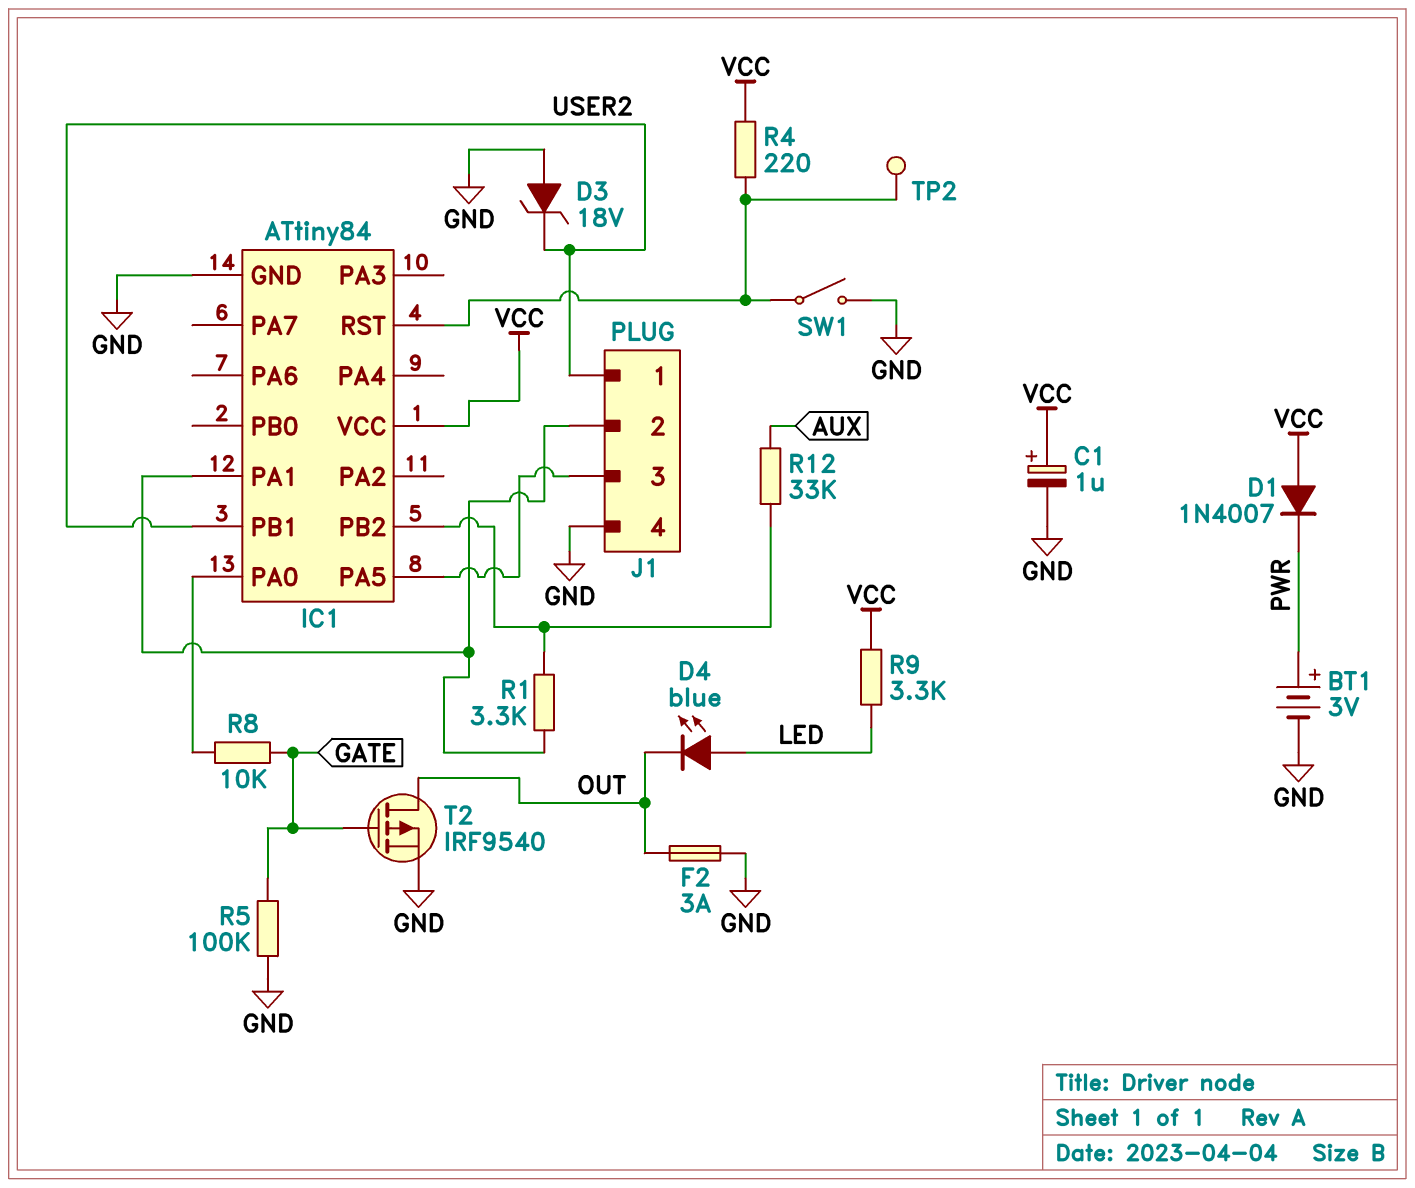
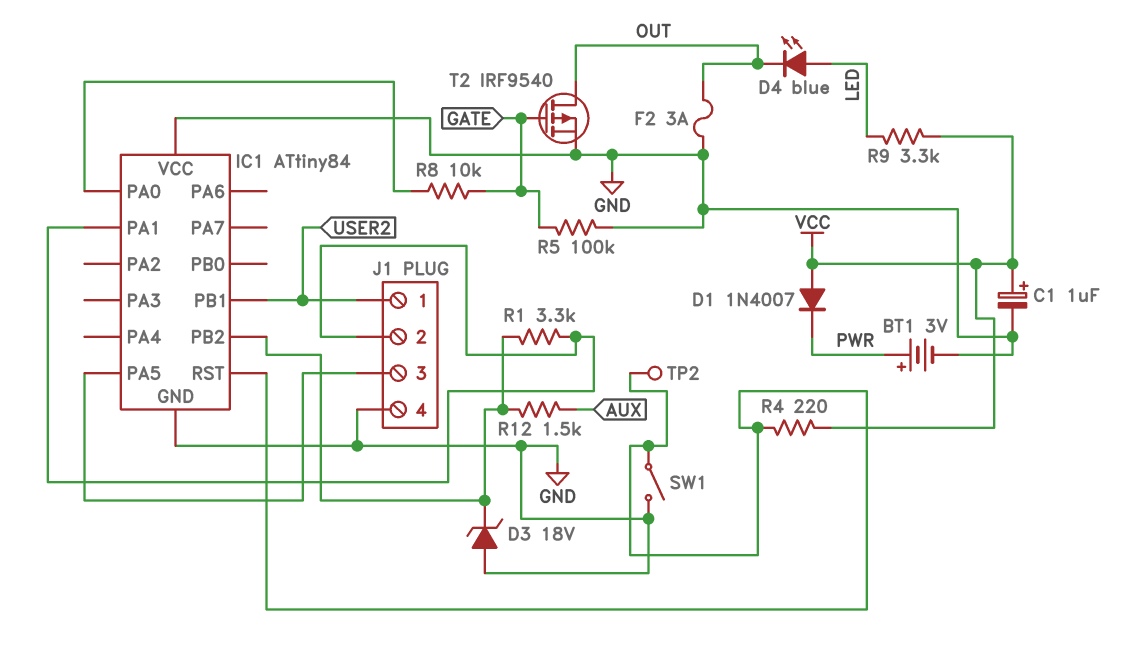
D3: zener 18V (A GND, K USER2) -> zener 18V (A GND, K IC1/PB2)
IC1 pin VCC: VCC -> GND
R12: 33k (AUX, IC1/PB2) -> 1.5k (AUX, IC1/PB2)

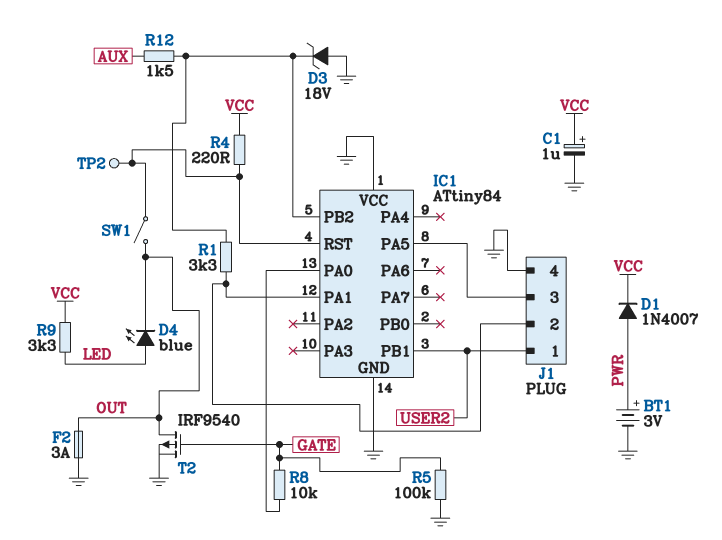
D1: diode 1N4007 (A VCC, K PWR) -> diode 1N4007 (A PWR, K VCC)
SW1: switch (GND, IC1/RST) -> switch (IC1/RST, OUT)

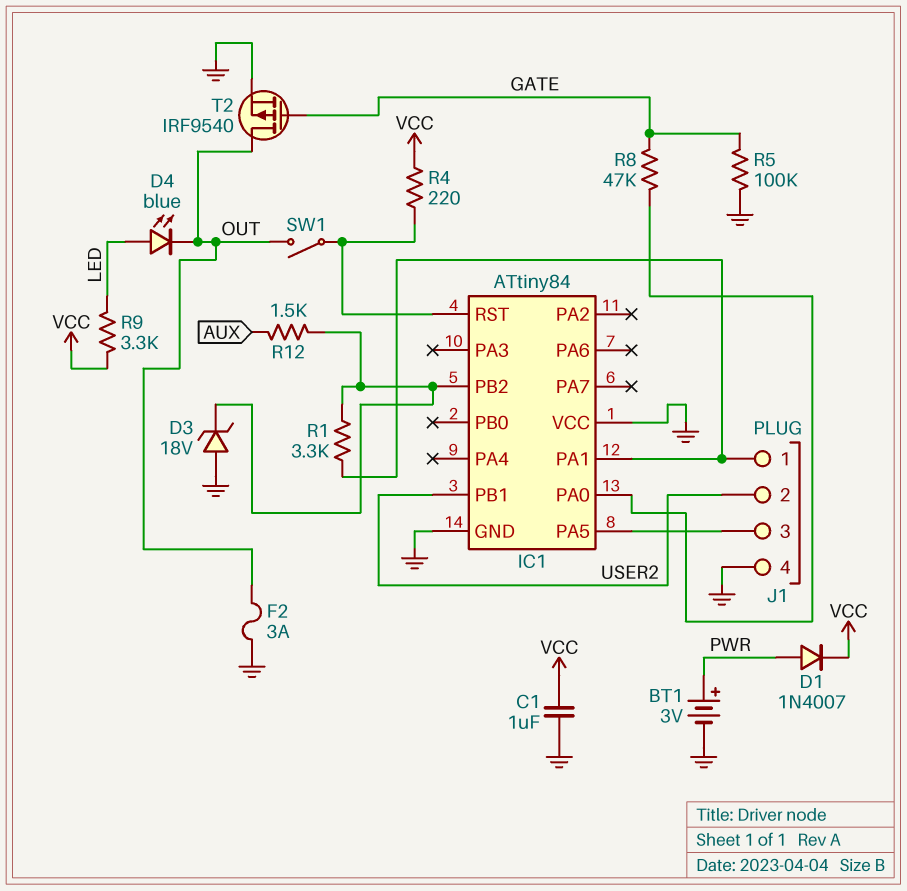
C1: 1uF (plus VCC, minus GND) -> 1uF (GND, VCC)
J1 pin 1: USER2 -> IC1/PA1
J1 pin 2: IC1/PA1 -> USER2
R8: 10k (GATE, IC1/PA0) -> 47k (GATE, IC1/PA0)
TP2: test point (IC1/RST) -> none

